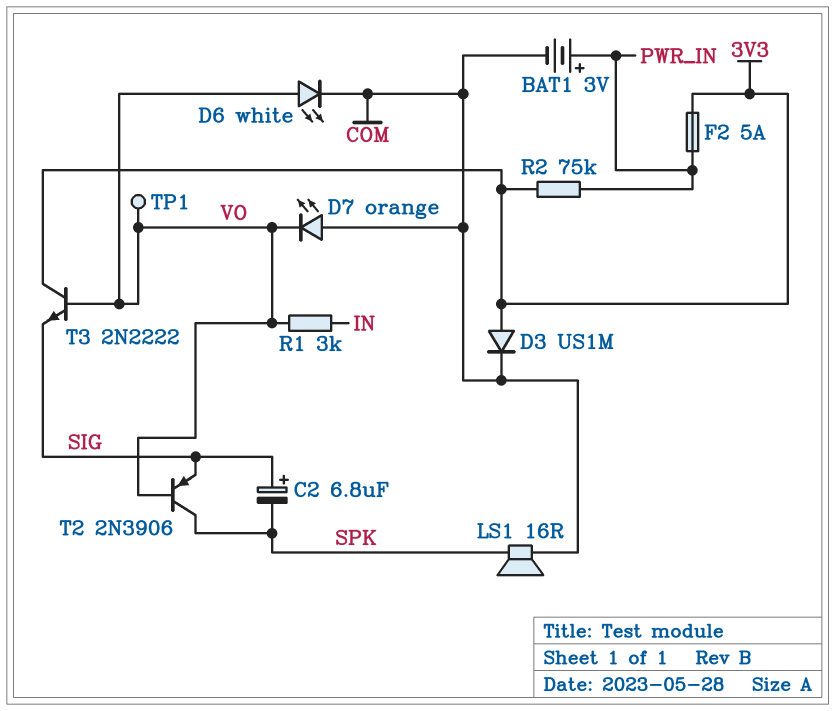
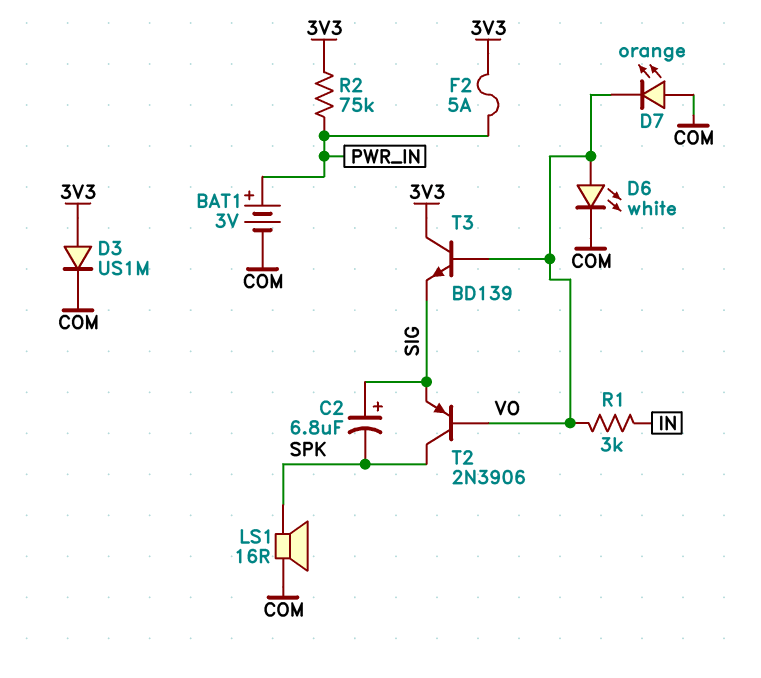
T3: NPN 2N2222 (B VO, C 3V3, E SIG) -> NPN BD139 (B VO, C 3V3, E SIG)
TP1: test point (VO) -> none

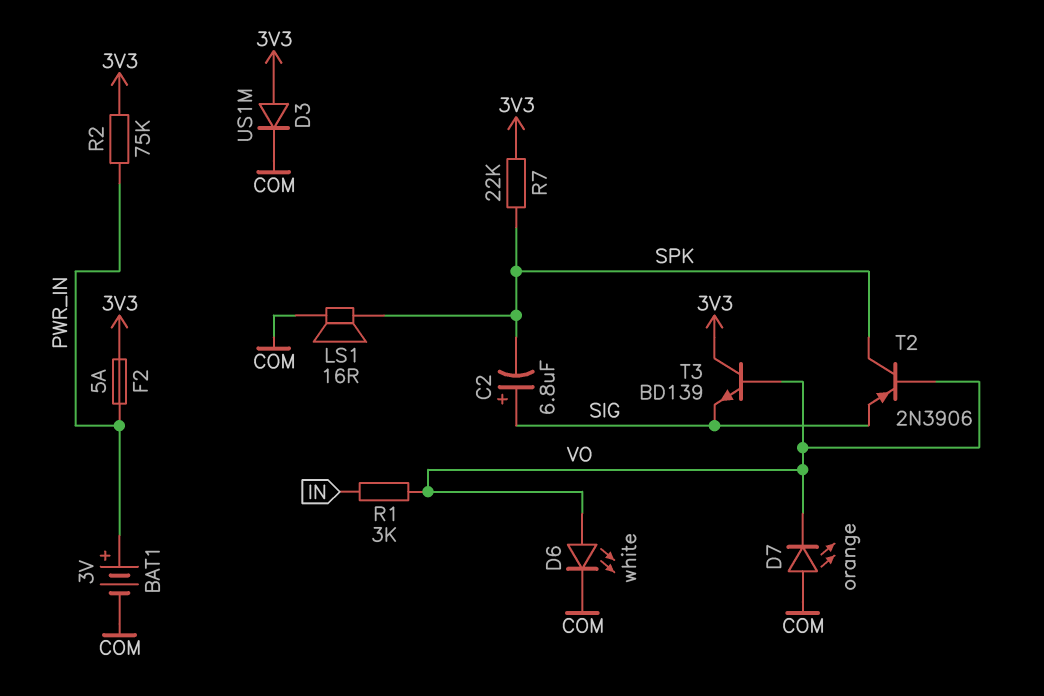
R7: none -> 22k (3V3, SPK)

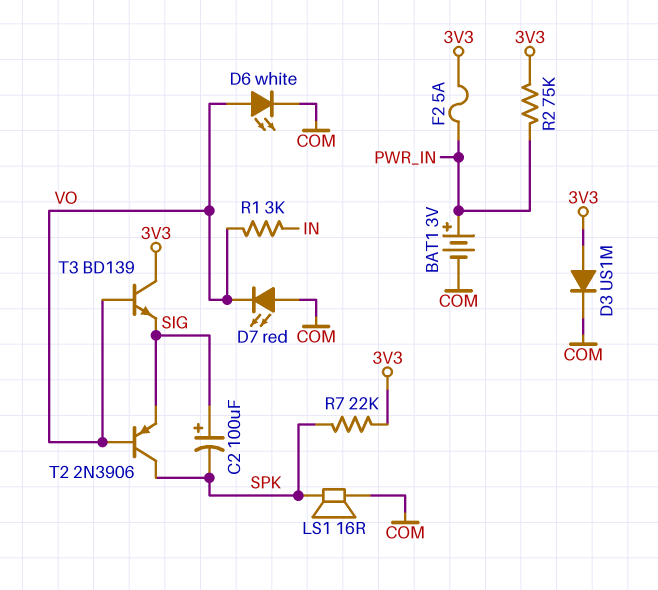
C2: 6.8uF (plus SIG, minus SPK) -> 100uF (plus SIG, minus SPK)
D7: LED orange (A COM, K VO) -> LED red (A COM, K VO)

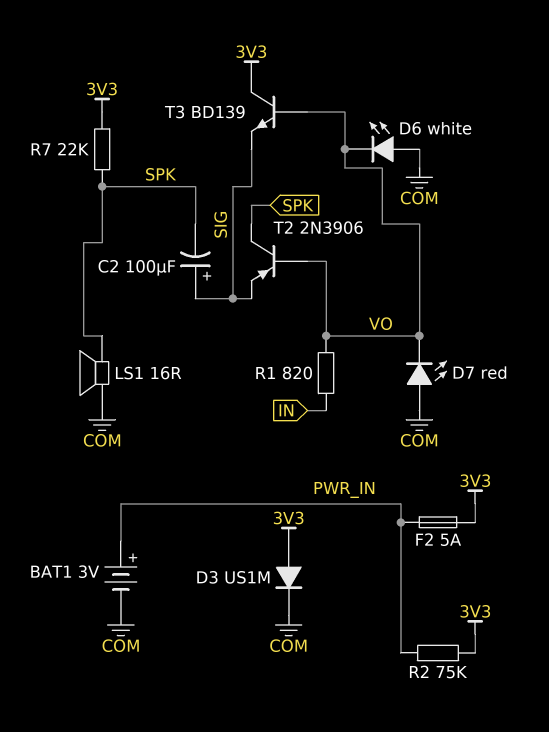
D6: LED white (A VO, K COM) -> LED white (A COM, K VO)
R1: 3k (IN, VO) -> 820 (IN, VO)

